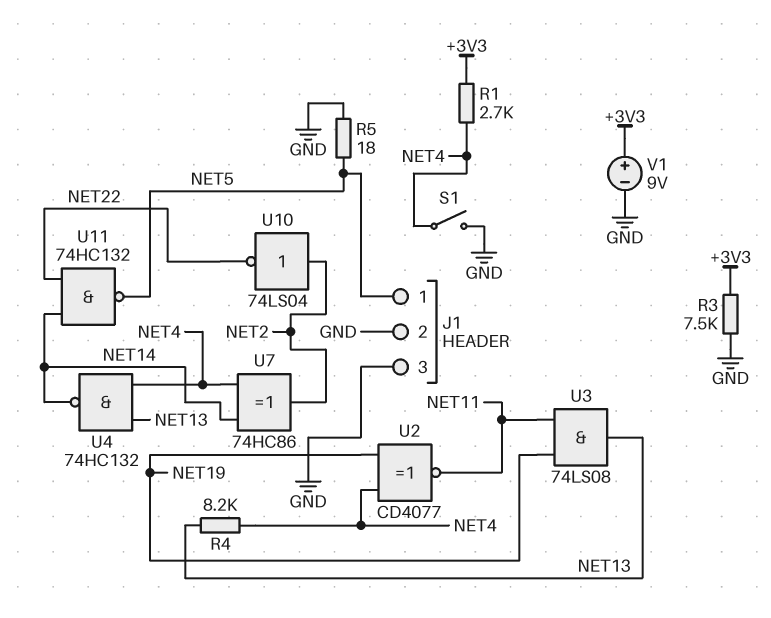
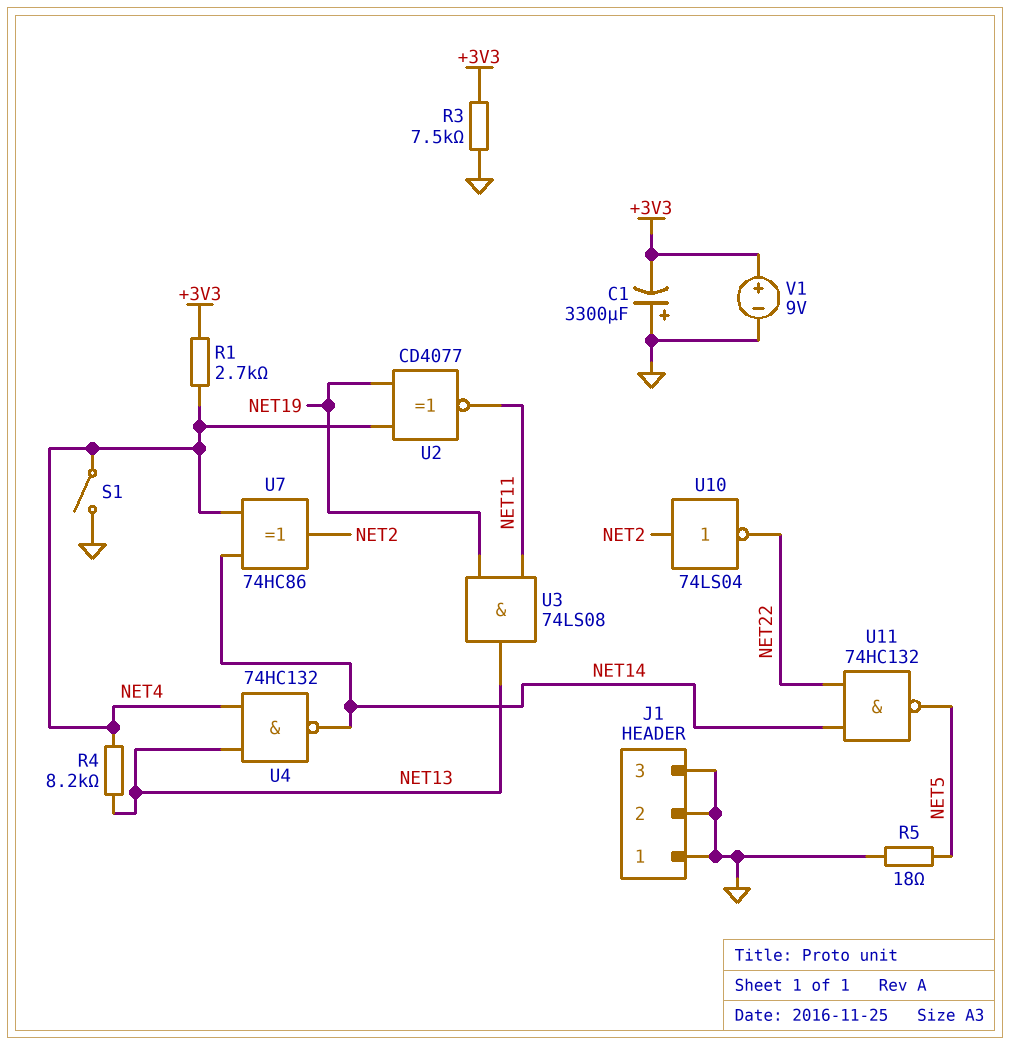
C1: none -> 3300uF (plus GND, minus +3V3)
J1 pin 1: NET5 -> GND

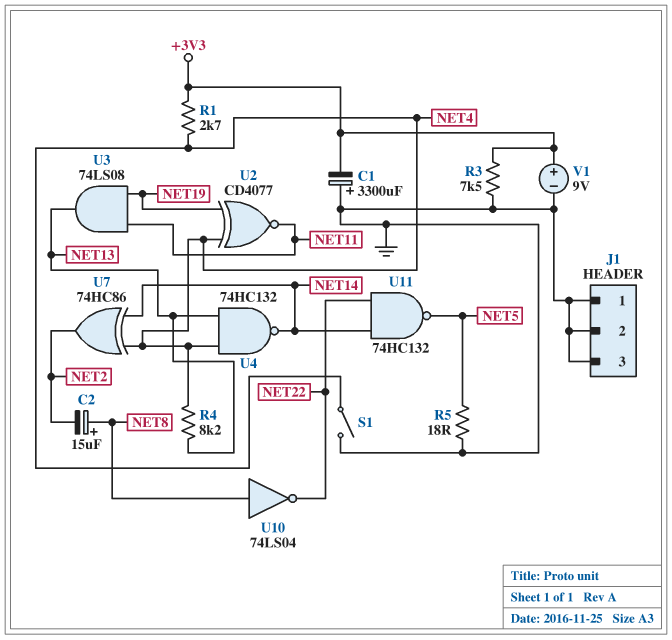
C2: none -> 15uF (plus NET8, minus NET2)
U10: NOT 74LS04 (in NET2, out NET22) -> NOT 74LS04 (in NET8, out NET22)

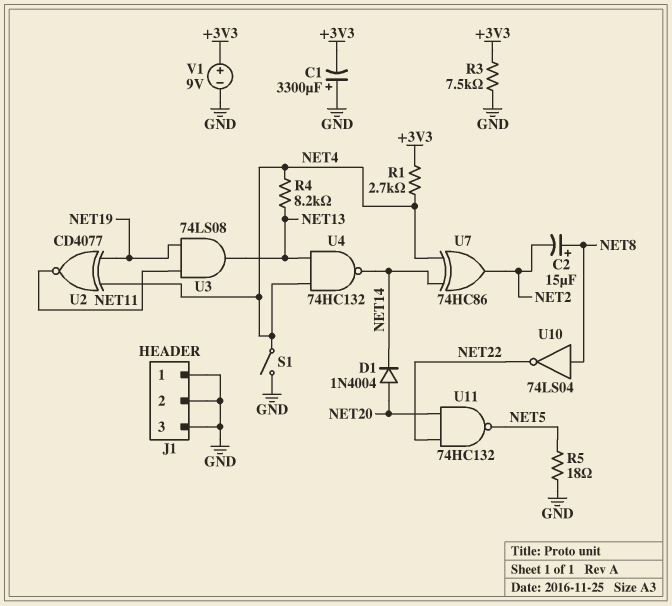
D1: none -> diode 1N4004 (A NET20, K NET14)
U11: NAND 74HC132 (in NET14, in NET22, out NET5) -> NAND 74HC132 (in NET20, in NET22, out NET5)

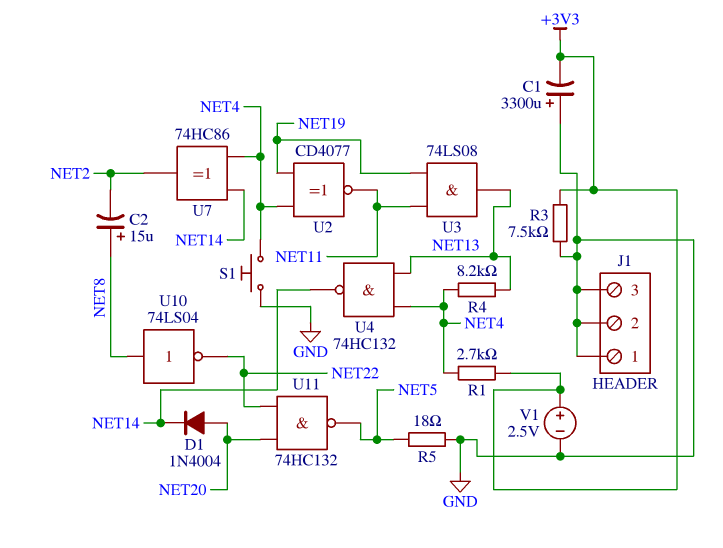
S1: switch (GND, NET4) -> button (GND, NET4)
V1: 9V (plus +3V3, minus GND) -> 2.5V (plus +3V3, minus GND)

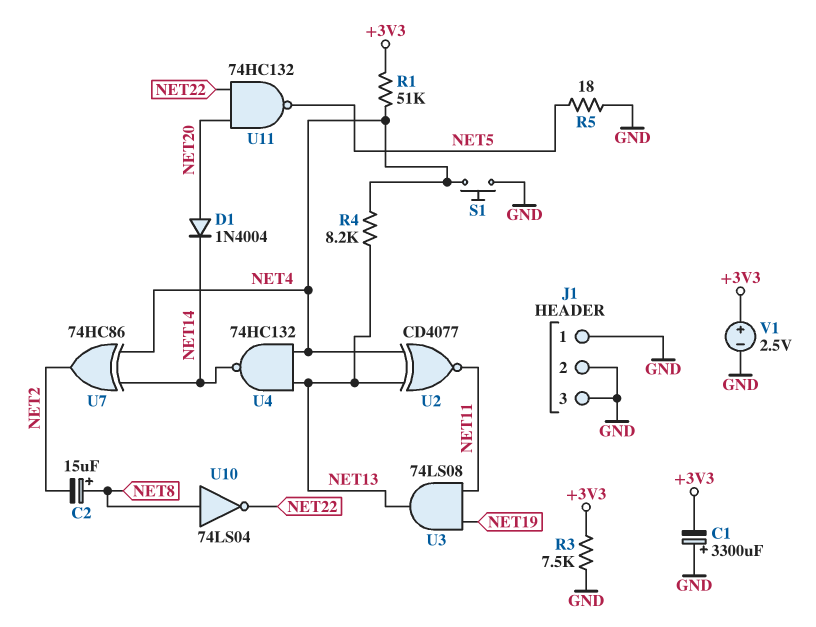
R1: 2.7k (+3V3, NET4) -> 51k (+3V3, NET4)
U2: XNOR CD4077 (in NET4, in NET19, out NET11) -> XNOR CD4077 (in NET4, in NET13, out NET11)

